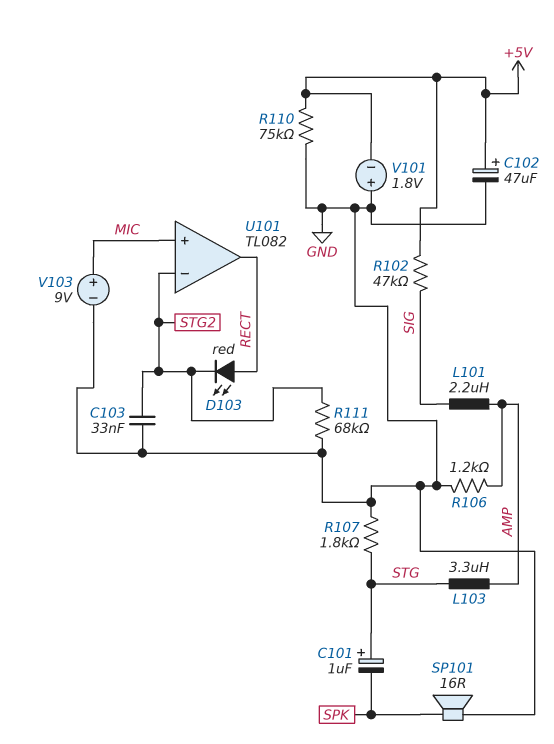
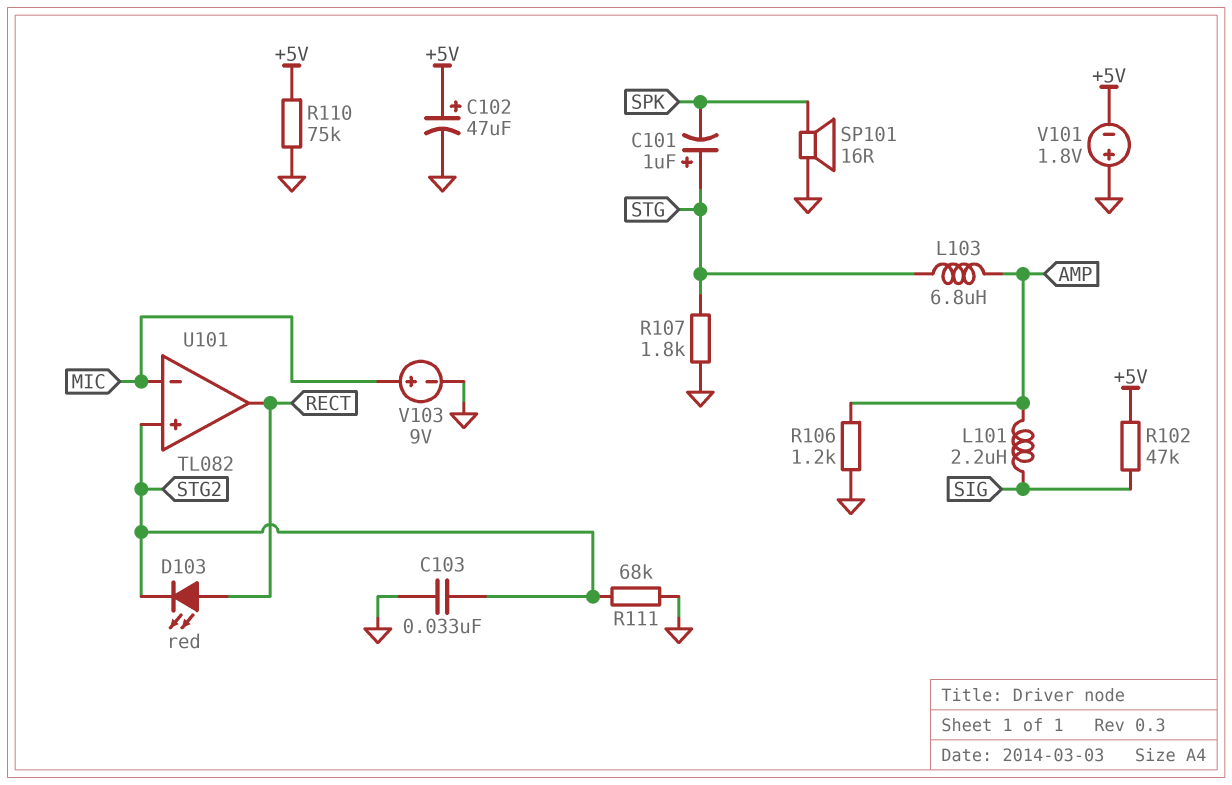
L103: 3.3uH (AMP, STG) -> 6.8uH (AMP, STG)
U101 pin in+: MIC -> STG2
U101 pin in-: STG2 -> MIC

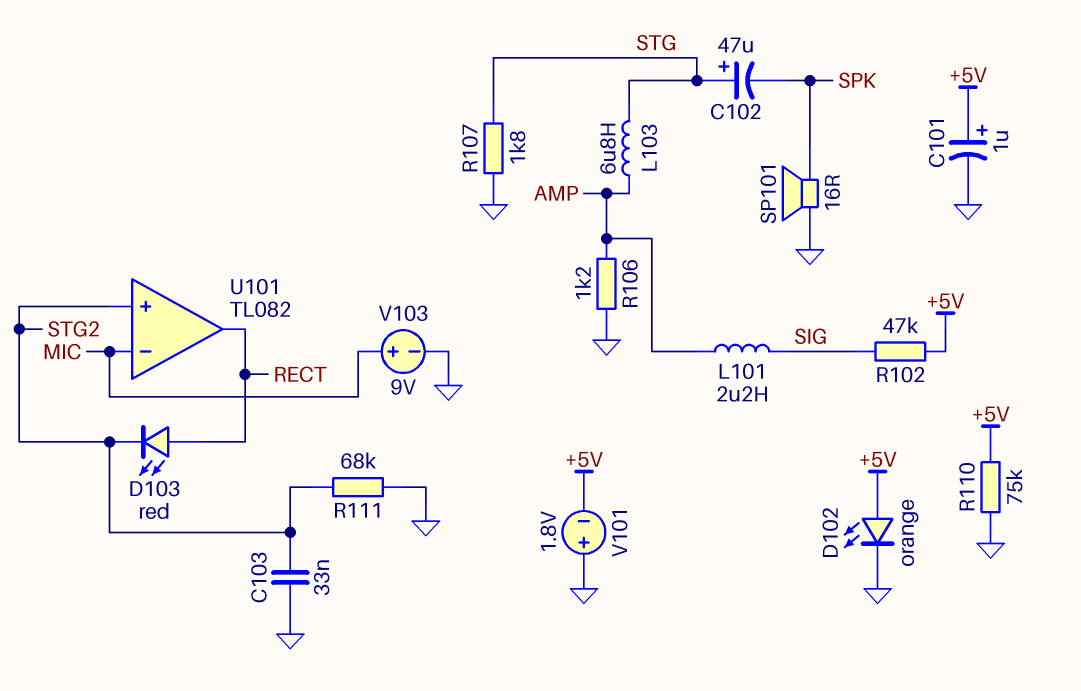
C101: 1uF (plus STG, minus SPK) -> 1uF (plus +5V, minus GND)
C102: 47uF (plus +5V, minus GND) -> 47uF (plus STG, minus SPK)
D102: none -> LED orange (A +5V, K GND)

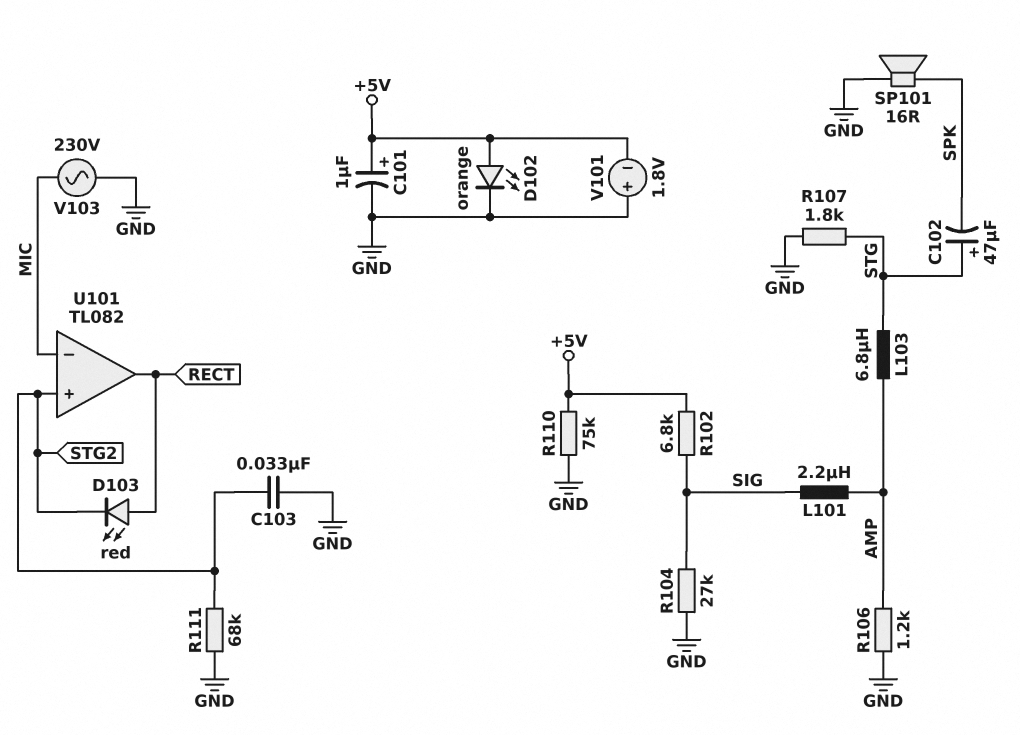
R102: 47k (+5V, SIG) -> 6.8k (+5V, SIG)
R104: none -> 27k (GND, SIG)
V103: 9V (plus MIC, minus GND) -> AC 230V (GND, MIC)

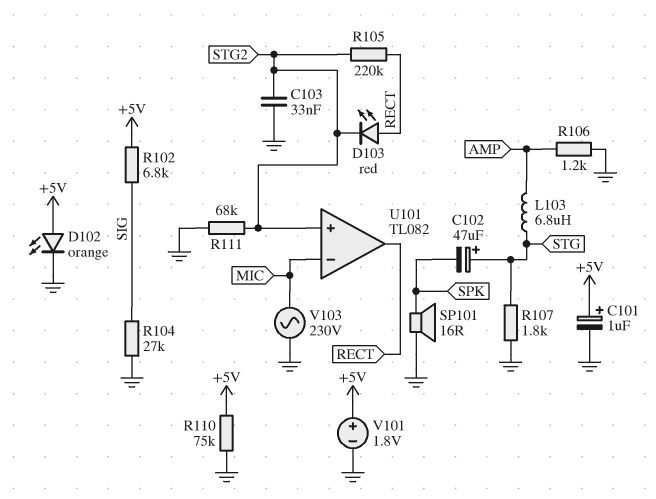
L101: 2.2uH (AMP, SIG) -> none
R105: none -> 220k (RECT, STG2)
V101: 1.8V (plus GND, minus +5V) -> 1.8V (plus +5V, minus GND)

